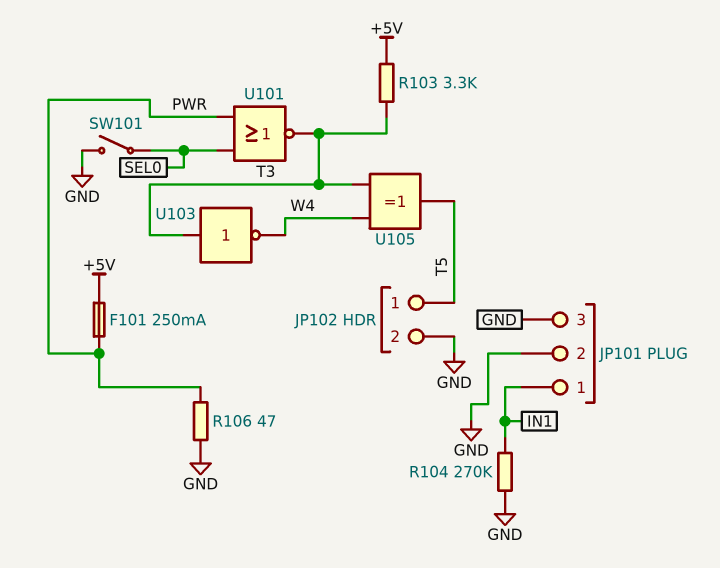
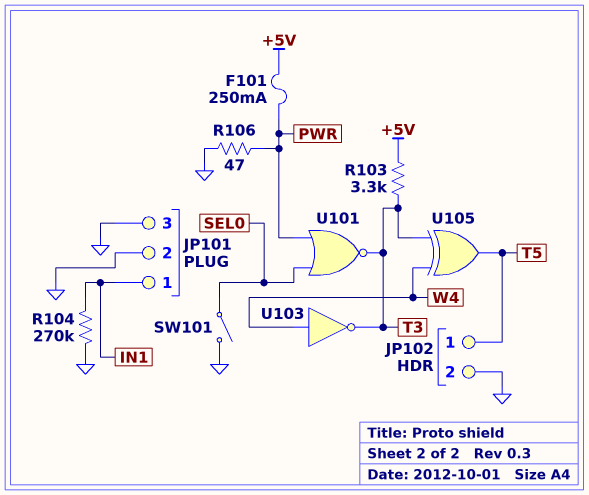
U103: NOT (in T3, out W4) -> NOT (in W4, out T3)

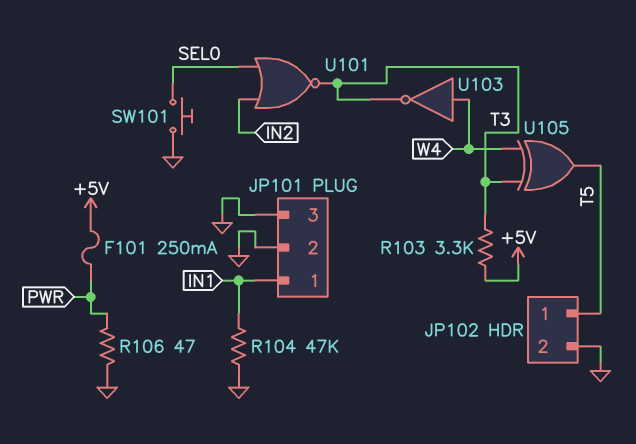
R104: 270k (GND, IN1) -> 47k (GND, IN1)
SW101: switch (GND, SEL0) -> button (GND, SEL0)
U101: NOR (in PWR, in SEL0, out T3) -> NOR (in IN2, in SEL0, out T3)

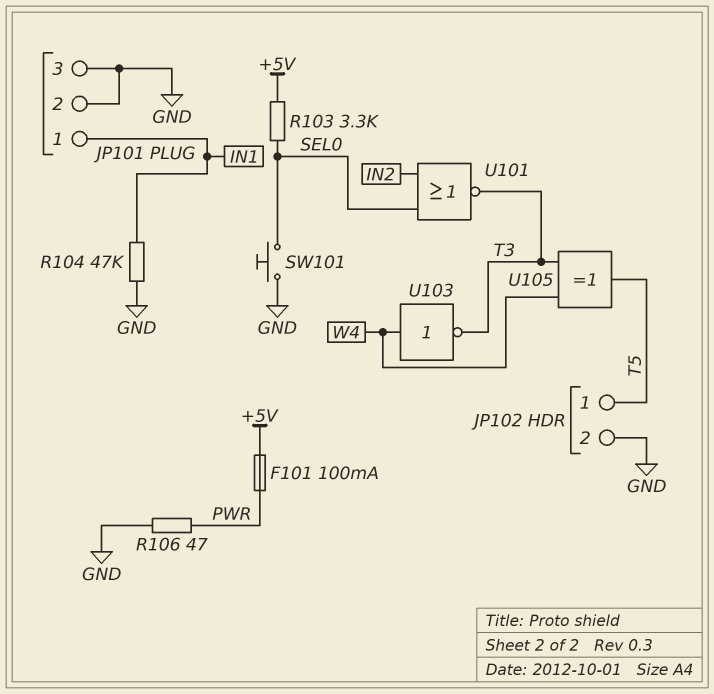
F101: 250mA (+5V, PWR) -> 100mA (+5V, PWR)
R103: 3.3k (+5V, T3) -> 3.3k (+5V, SEL0)

